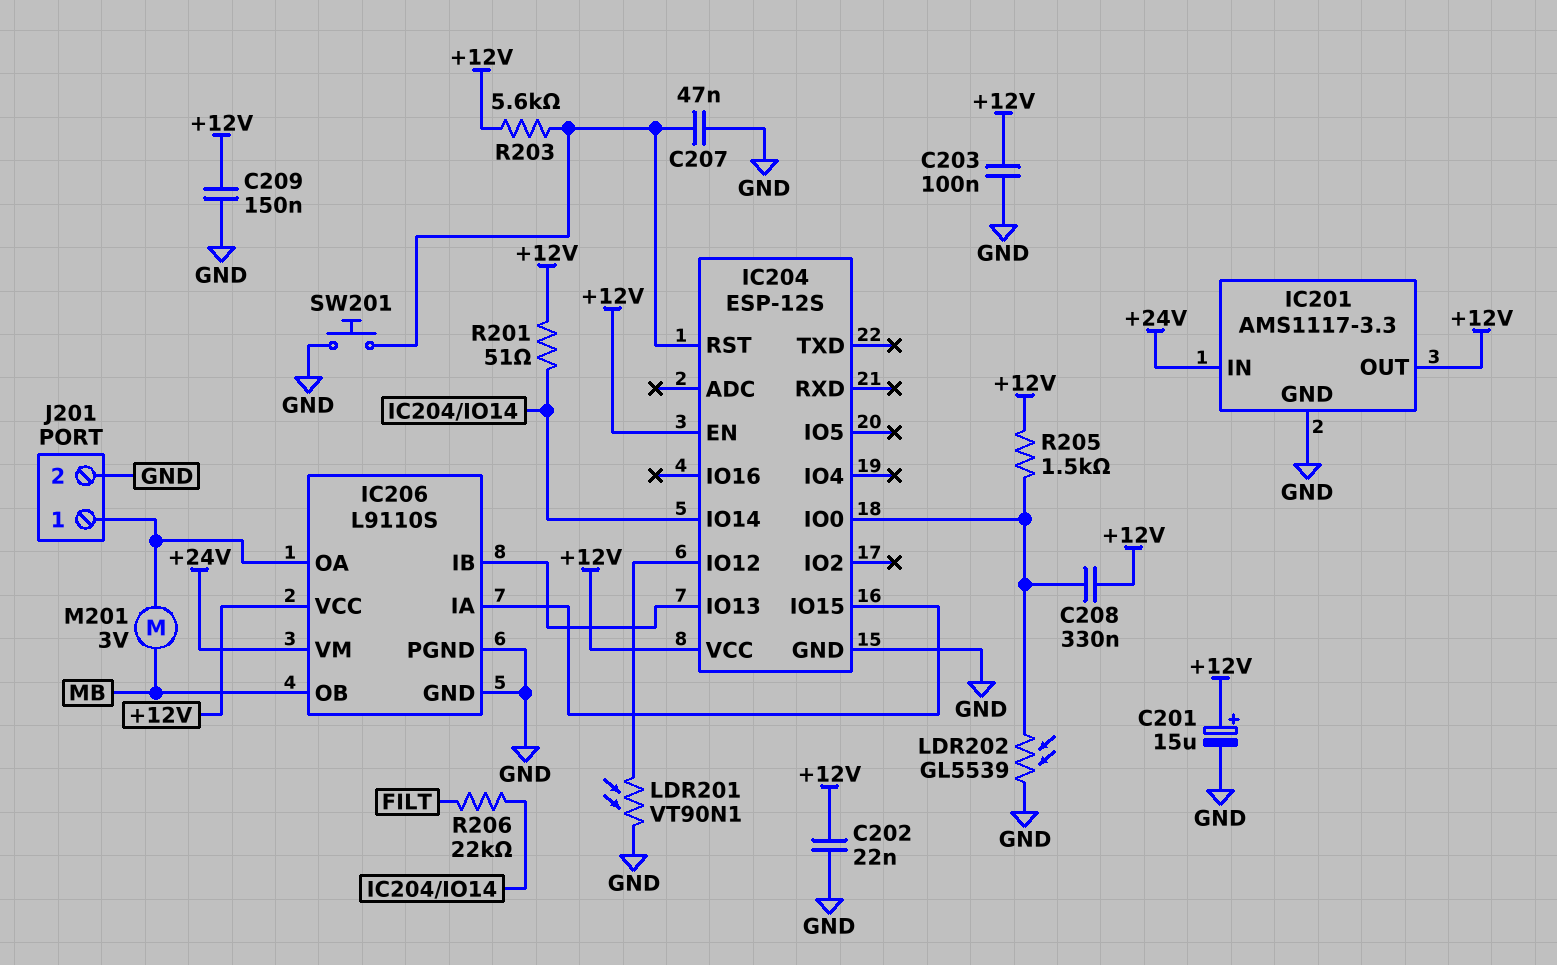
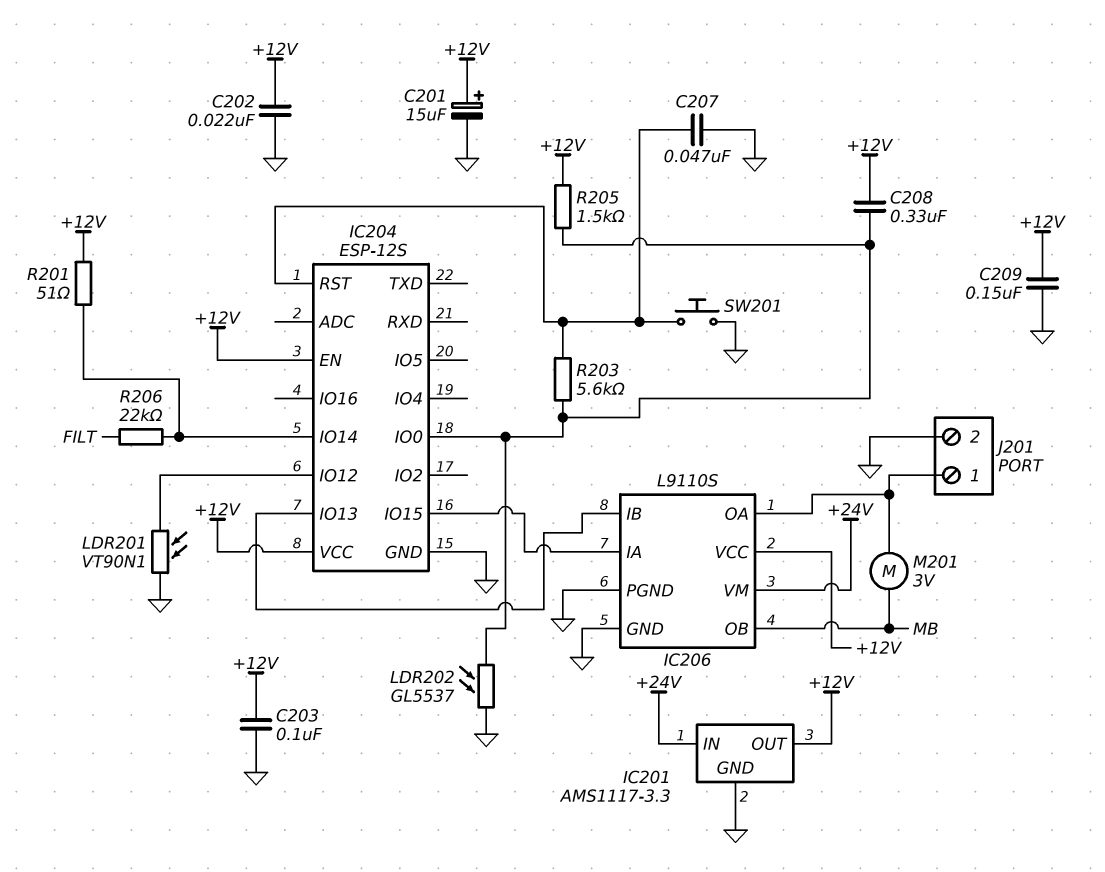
LDR202: GL5539 (GND, IC204/IO0) -> GL5537 (GND, IC204/IO0)
R203: 5.6k (+12V, IC204/RST) -> 5.6k (IC204/IO0, IC204/RST)

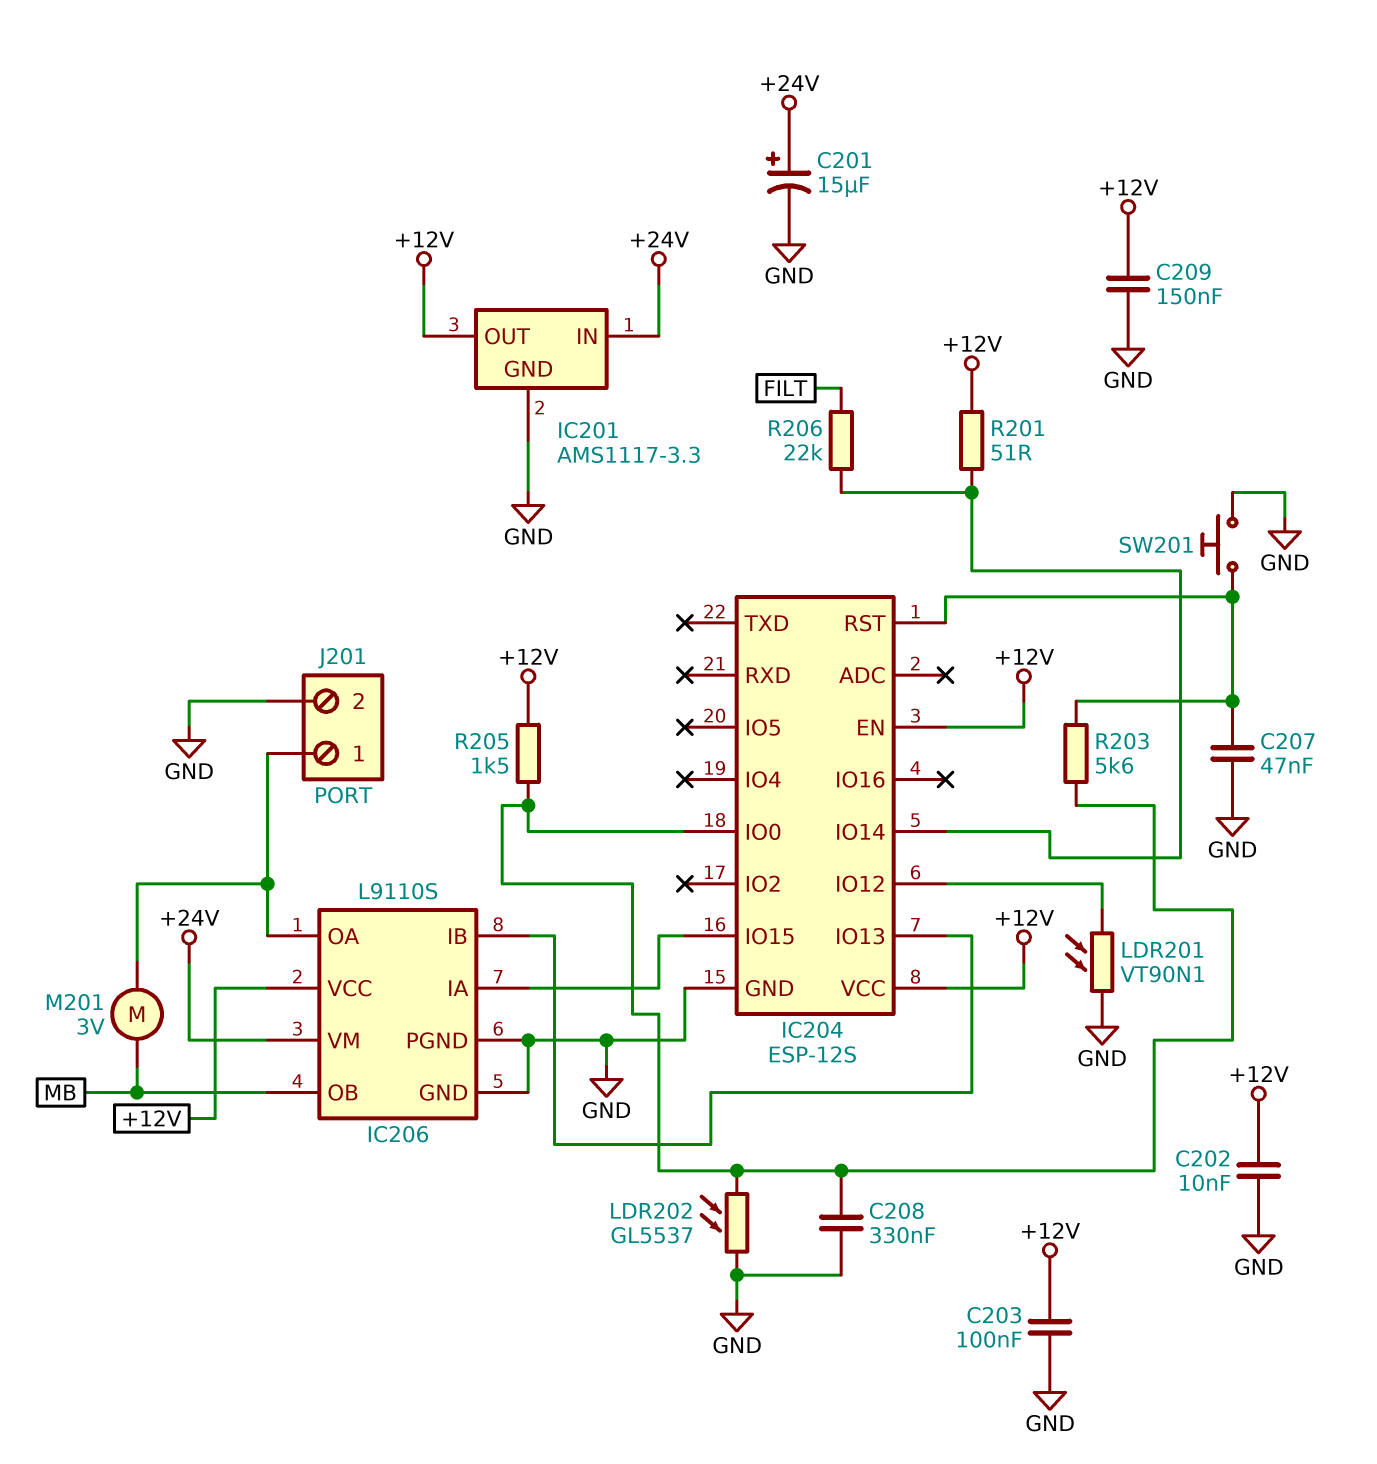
C201: 15uF (plus +12V, minus GND) -> 15uF (plus +24V, minus GND)
C202: 22nF (+12V, GND) -> 10nF (+12V, GND)
C208: 330nF (+12V, IC204/IO0) -> 330nF (GND, IC204/IO0)

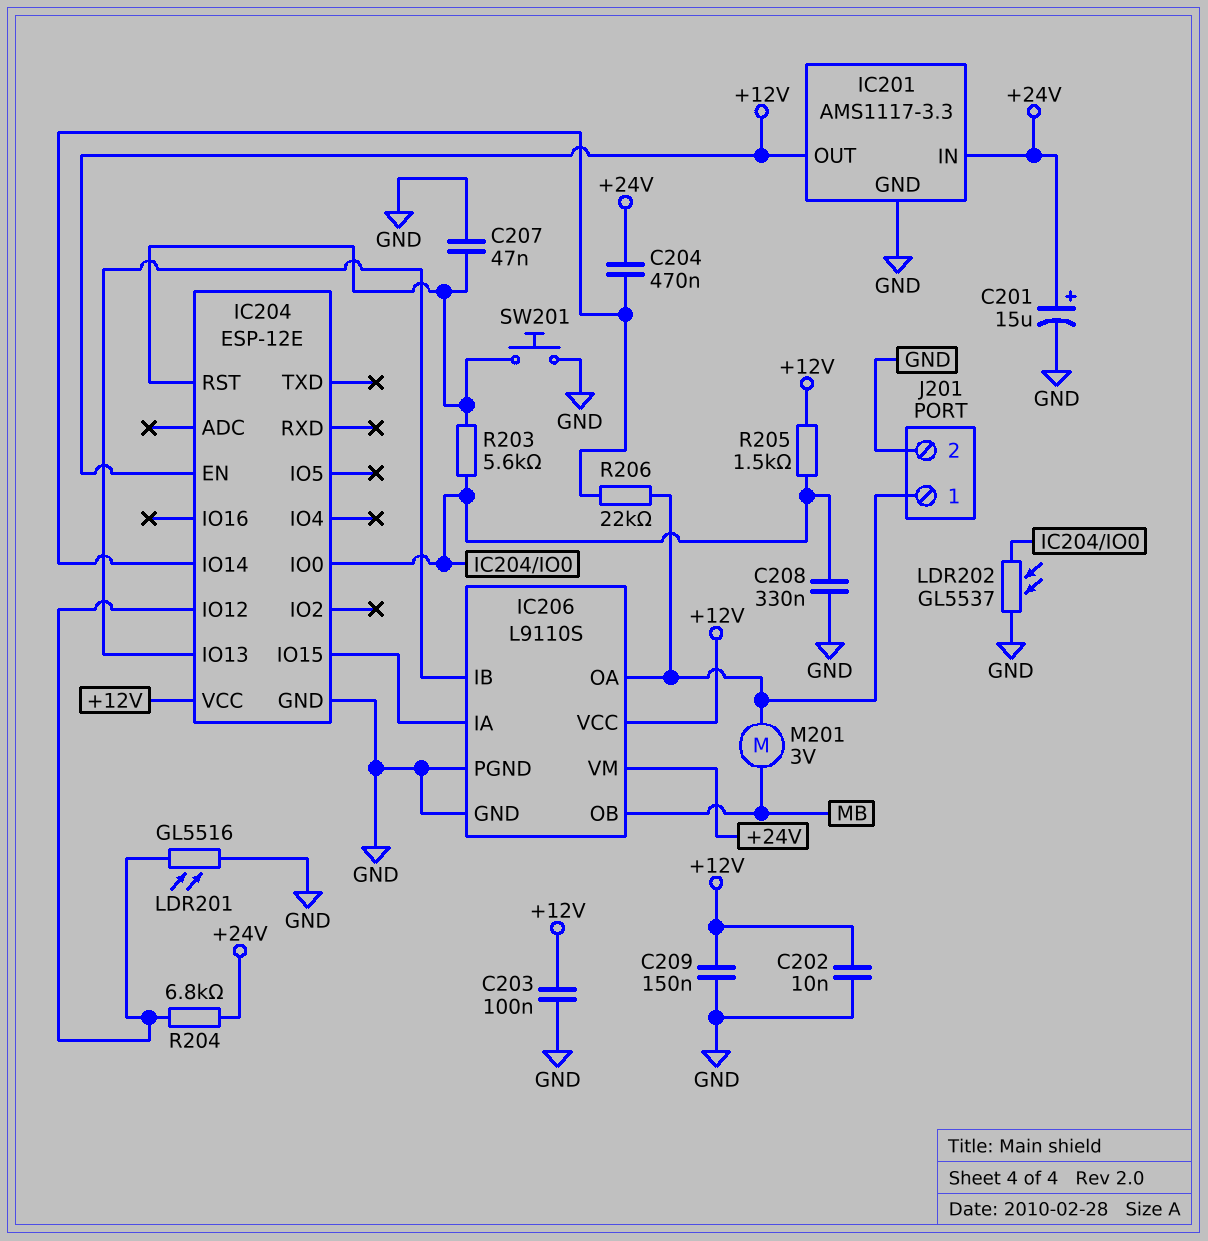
C204: none -> 470nF (+24V, IC204/IO14)
IC204: ESP-12S -> ESP-12E
LDR201: VT90N1 (GND, IC204/IO12) -> GL5516 (GND, IC204/IO12)
R201: 51 (+12V, IC204/IO14) -> none
R204: none -> 6.8k (+24V, IC204/IO12)
R206: 22k (FILT, IC204/IO14) -> 22k (IC204/IO14, IC206/OA)

